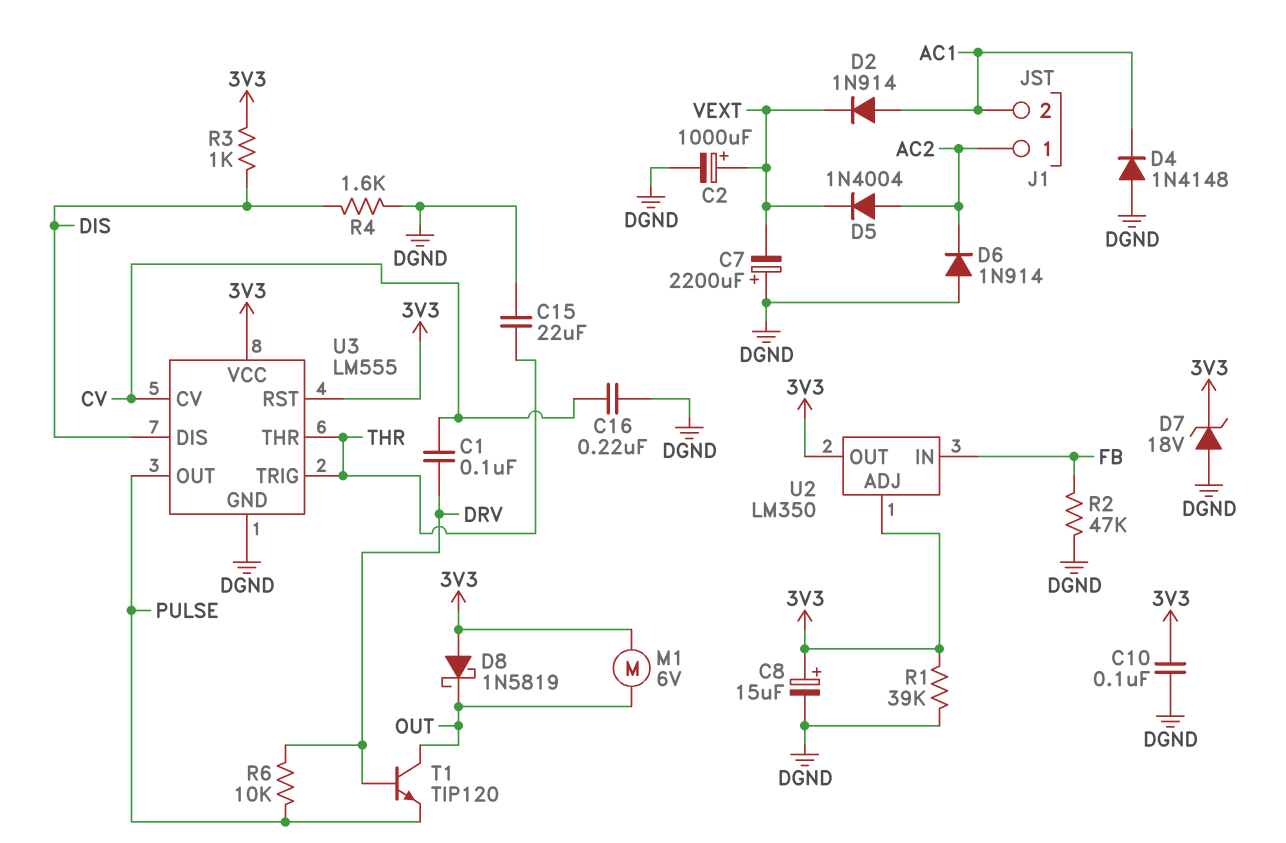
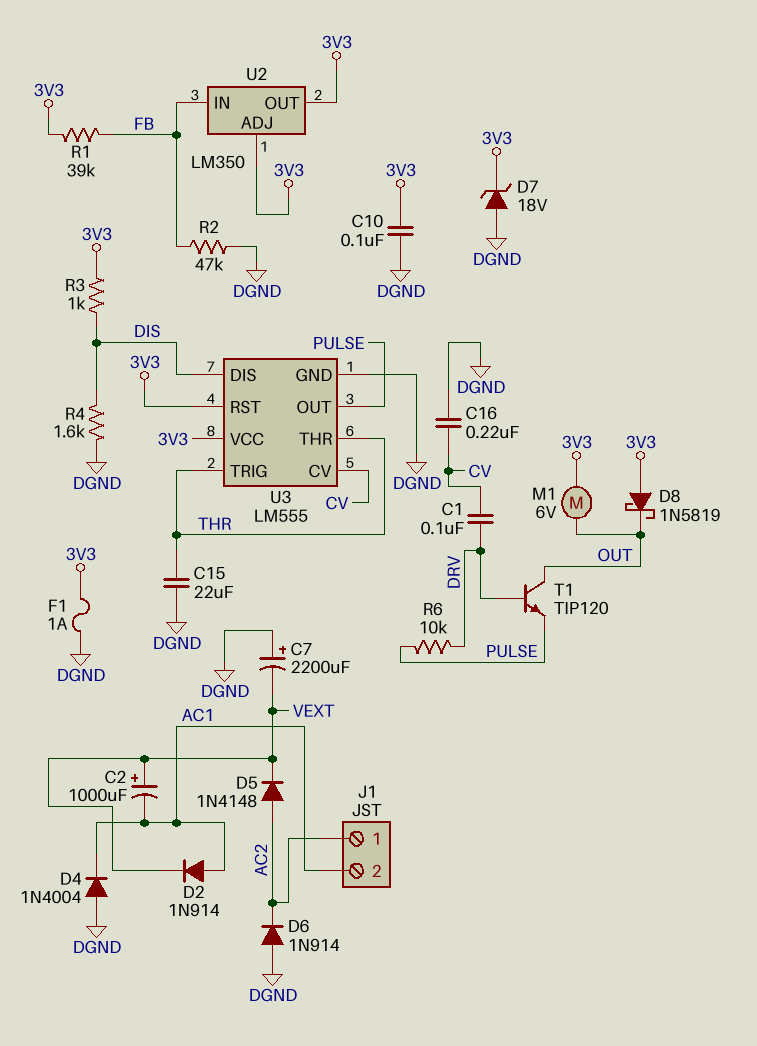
C2: 1000uF (plus VEXT, minus DGND) -> 1000uF (plus VEXT, minus AC1)
C8: 15uF (plus 3V3, minus DGND) -> none
D4: diode 1N4148 (A DGND, K AC1) -> diode 1N4004 (A DGND, K AC1)
D5: diode 1N4004 (A AC2, K VEXT) -> diode 1N4148 (A AC2, K VEXT)
F1: none -> 1A (3V3, DGND)
R1: 39k (3V3, DGND) -> 39k (3V3, FB)

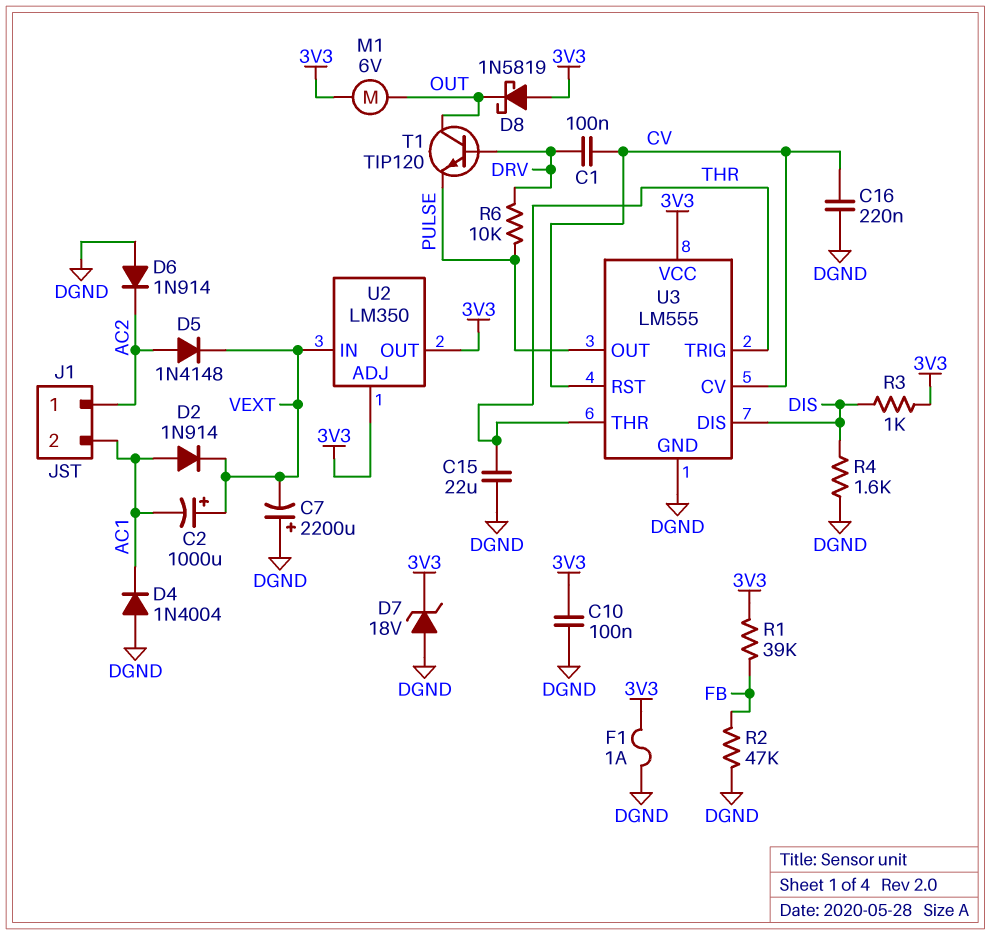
U2 pin IN: FB -> VEXT
U3 pin RST: 3V3 -> CV

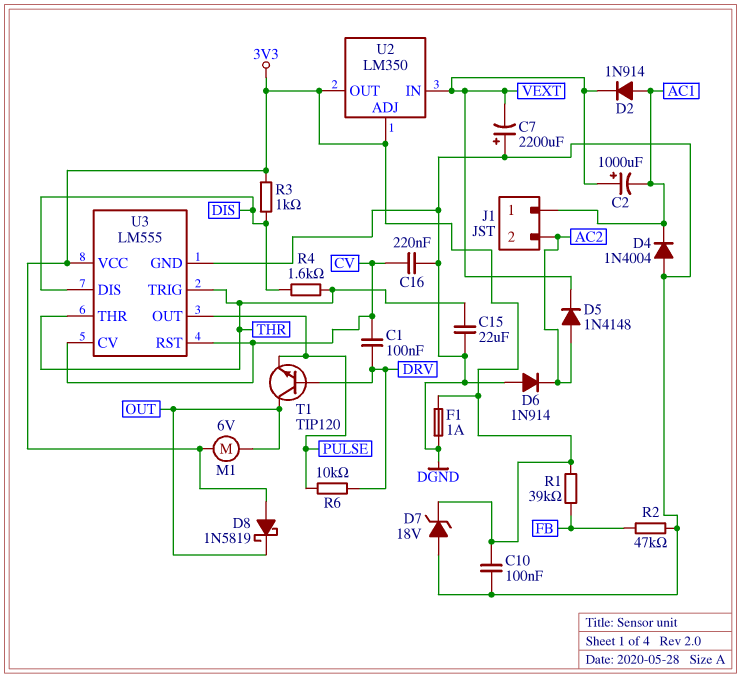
J1 pin 1: AC2 -> AC1
J1 pin 2: AC1 -> AC2
R4: 1.6k (DGND, DIS) -> 1.6k (DIS, THR)

